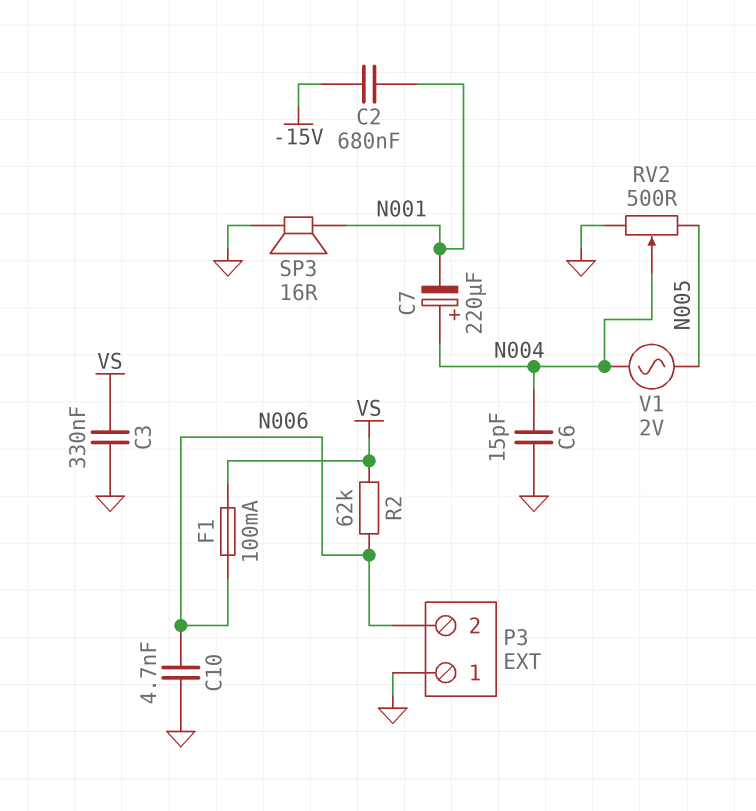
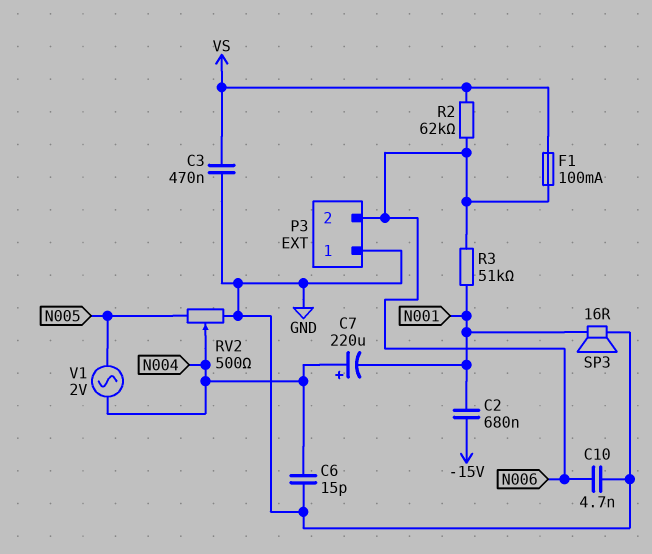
C3: 330nF (GND, VS) -> 470nF (GND, VS)
R3: none -> 51k (N001, N006)

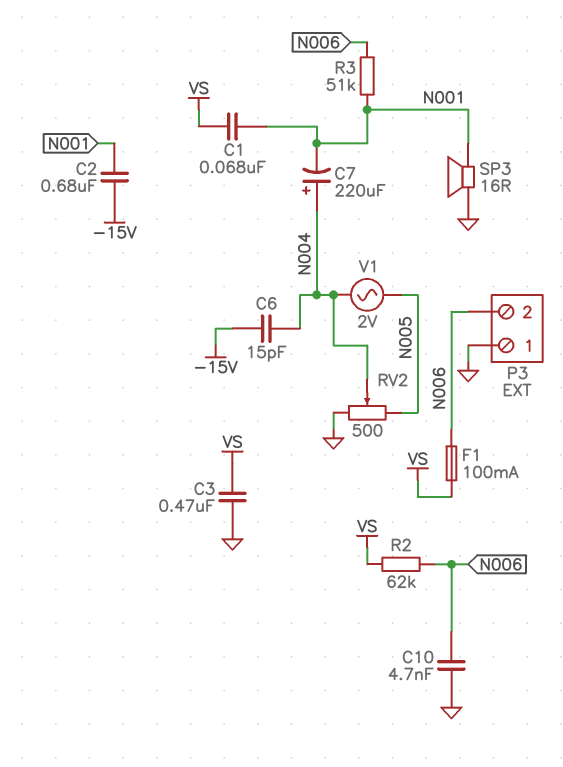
C1: none -> 68nF (N001, VS)
C6: 15pF (GND, N004) -> 15pF (-15V, N004)

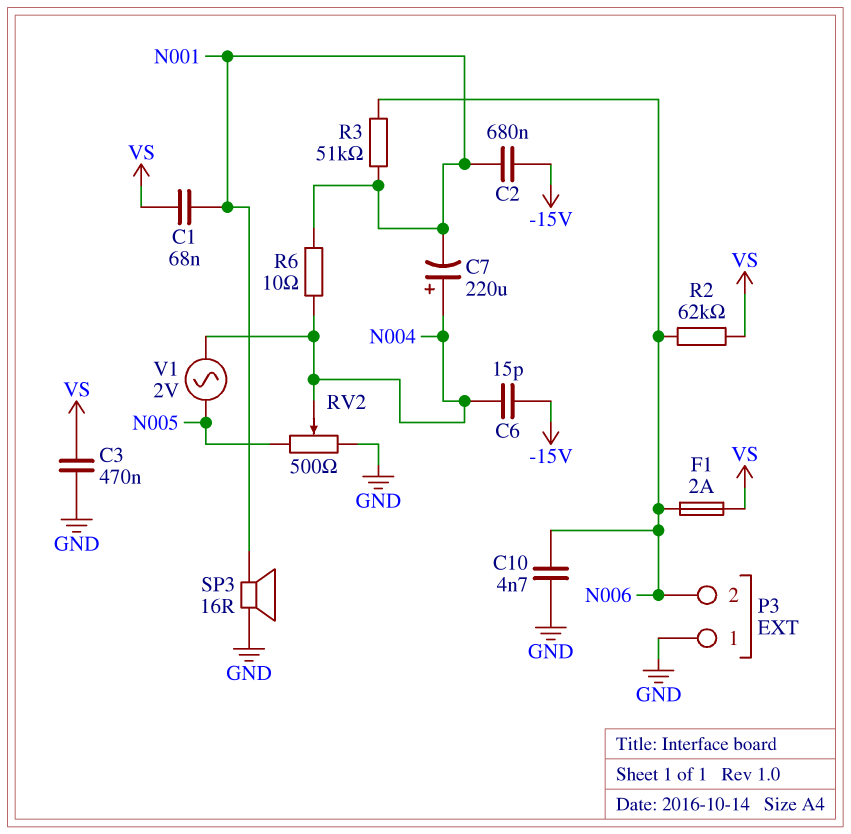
F1: 100mA (N006, VS) -> 2A (N006, VS)
R6: none -> 10 (N001, N004)

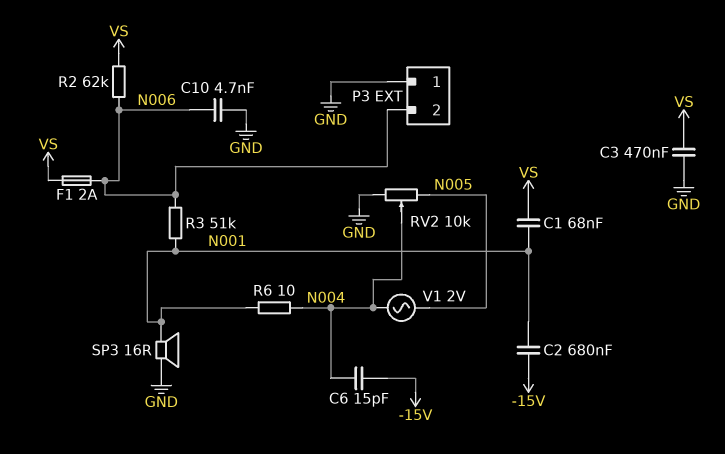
C7: 220uF (plus N004, minus N001) -> none
RV2: 500 (GND, N005, wiper N004) -> 10k (GND, N005, wiper N004)

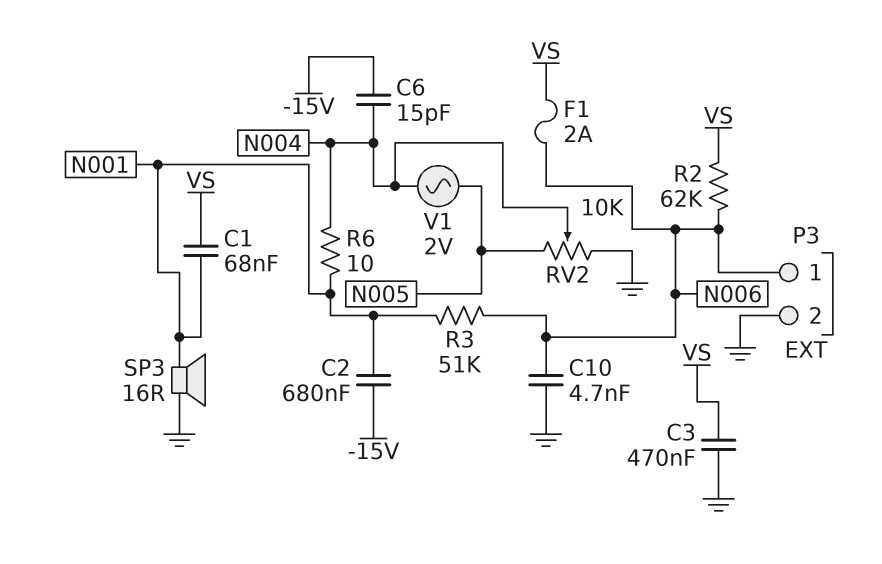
P3 pin 1: GND -> N006
P3 pin 2: N006 -> GND

